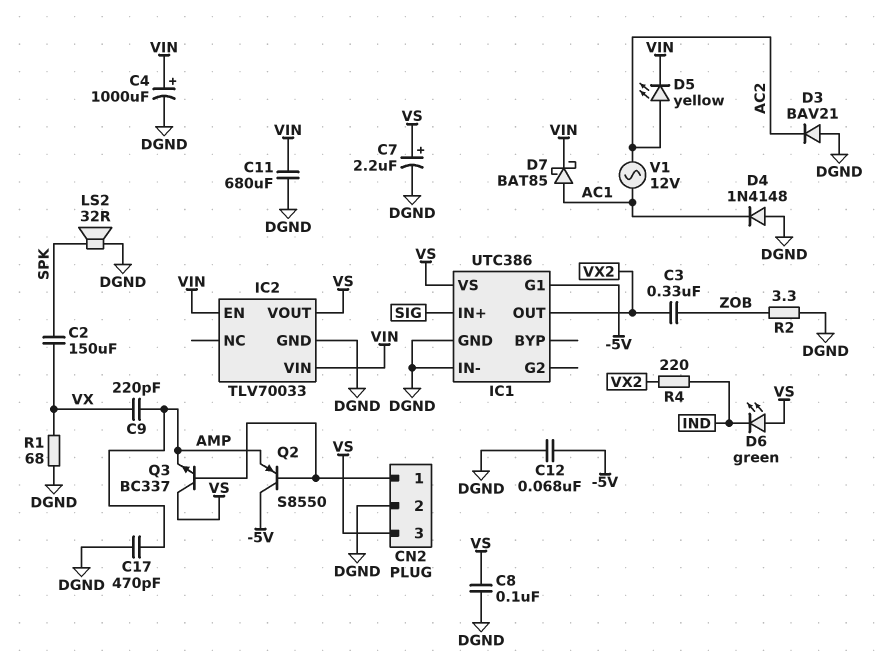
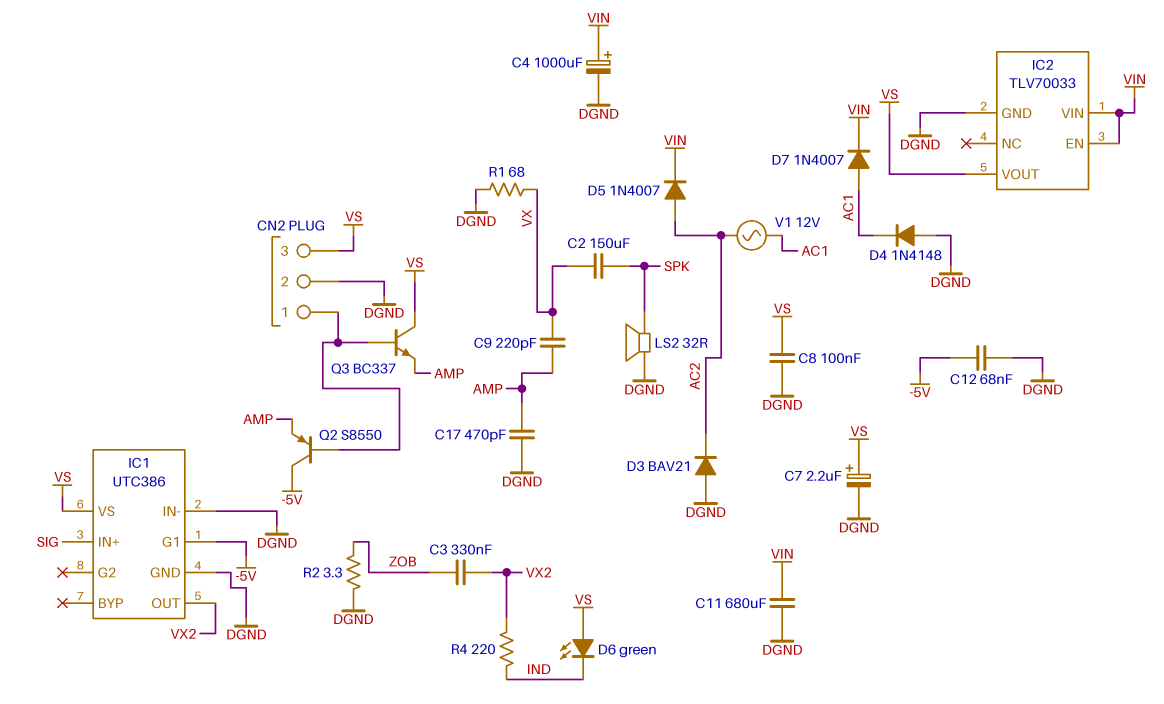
D5: LED yellow (A AC2, K VIN) -> diode 1N4007 (A AC2, K VIN)
D7: schottky BAT85 (A AC1, K VIN) -> diode 1N4007 (A AC1, K VIN)

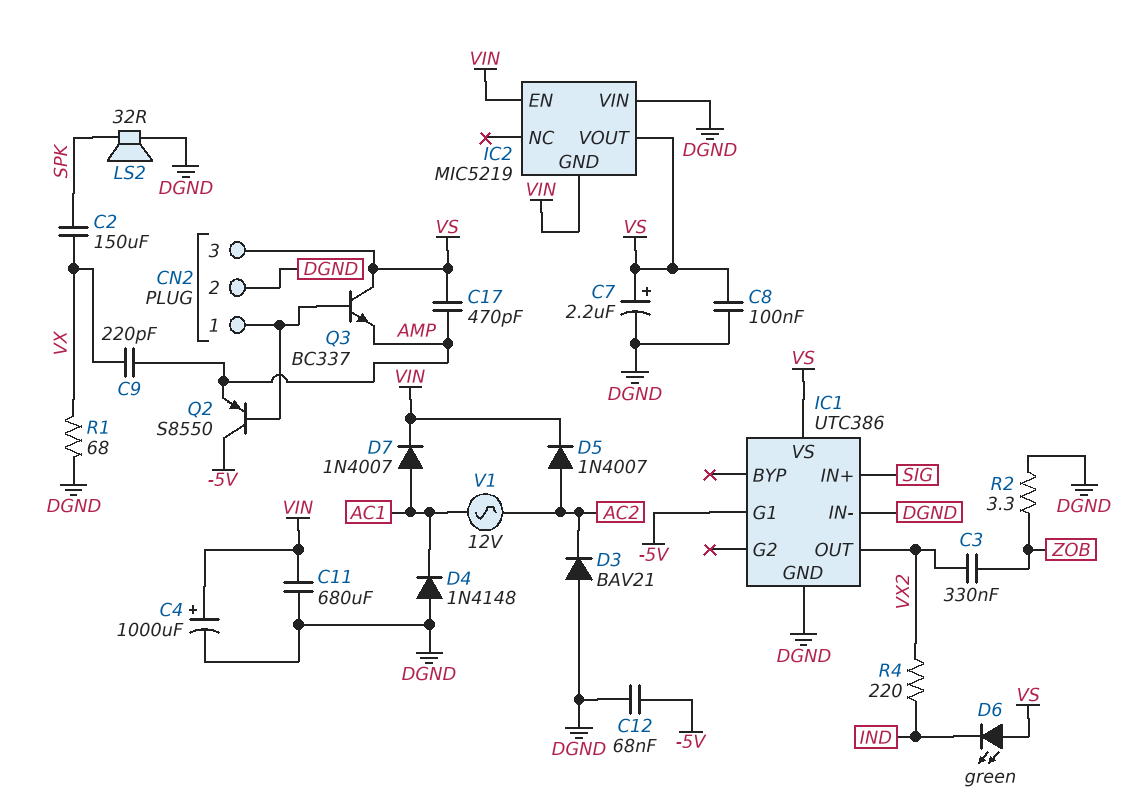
C17: 470pF (AMP, DGND) -> 470pF (AMP, VS)
IC2: TLV70033 -> MIC5219
IC2 pin GND: DGND -> VIN
IC2 pin VIN: VIN -> DGND

